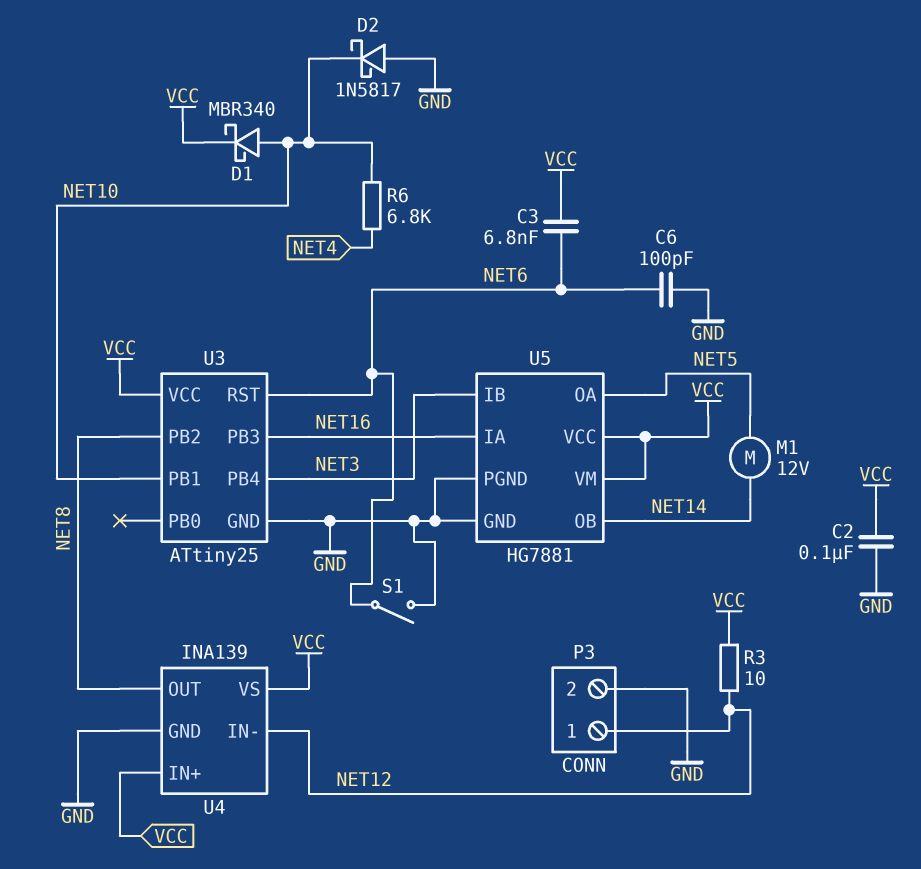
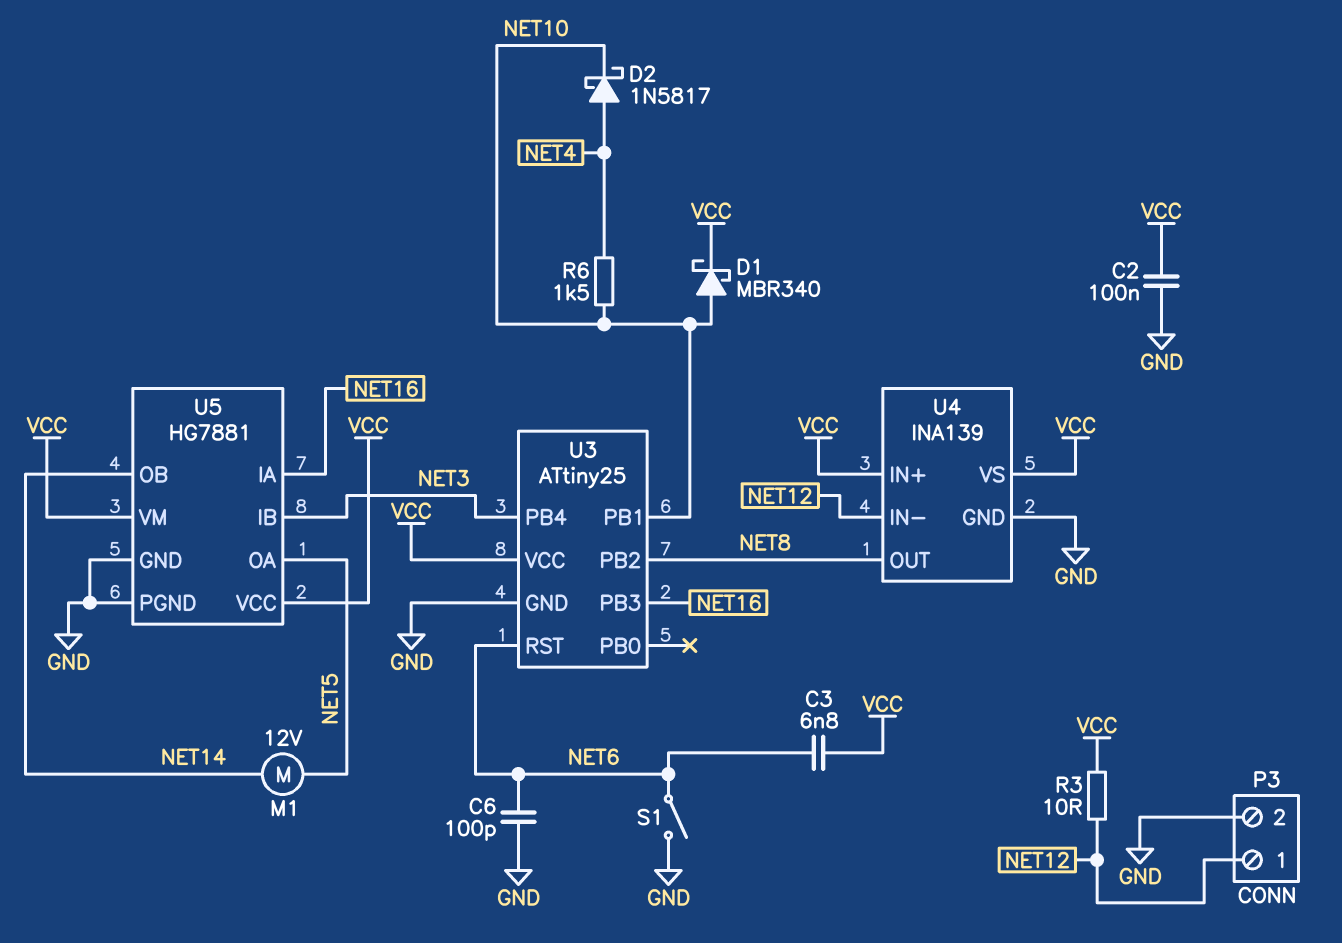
D2: schottky 1N5817 (A GND, K NET10) -> schottky 1N5817 (A NET4, K NET10)
R6: 6.8k (NET4, NET10) -> 1.5k (NET4, NET10)

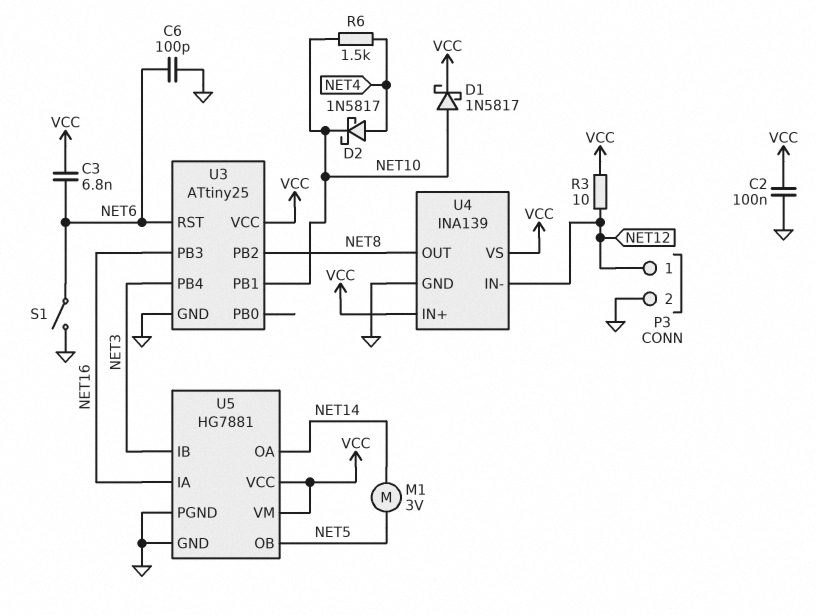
D1: schottky MBR340 (A NET10, K VCC) -> schottky 1N5817 (A NET10, K VCC)
M1: motor 12V (NET5, NET14) -> motor 3V (NET5, NET14)
U5 pin OA: NET5 -> NET14
U5 pin OB: NET14 -> NET5

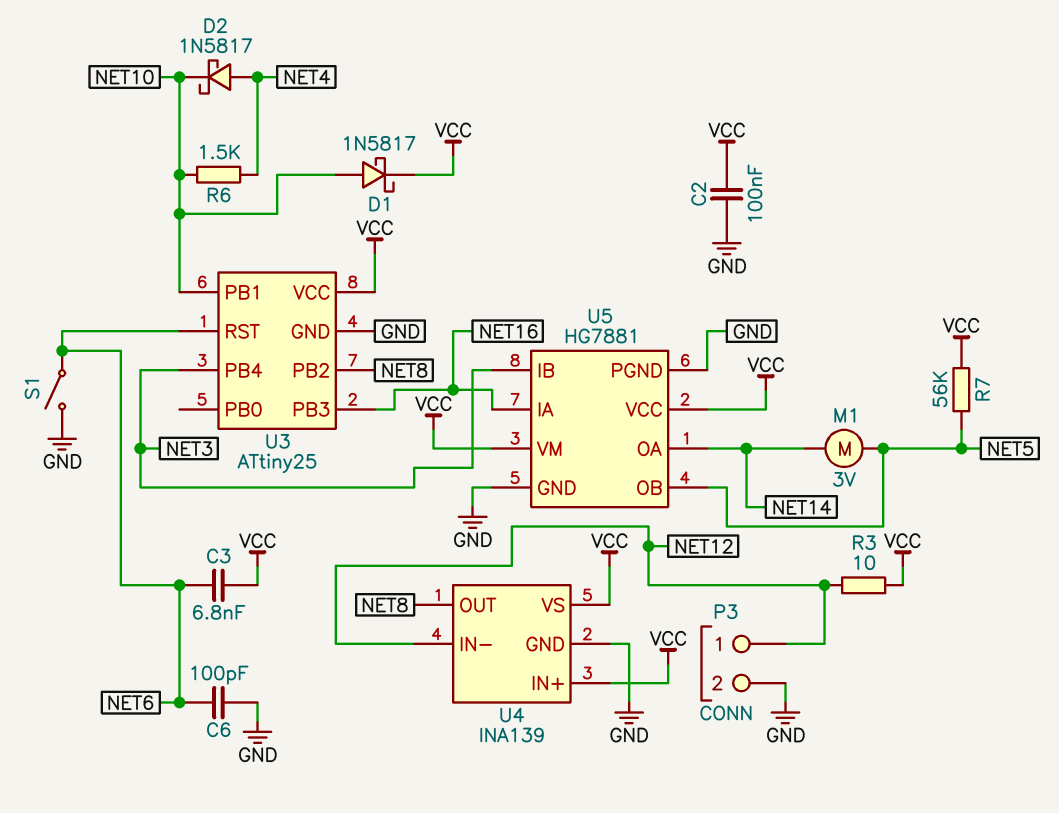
R7: none -> 56k (NET5, VCC)

